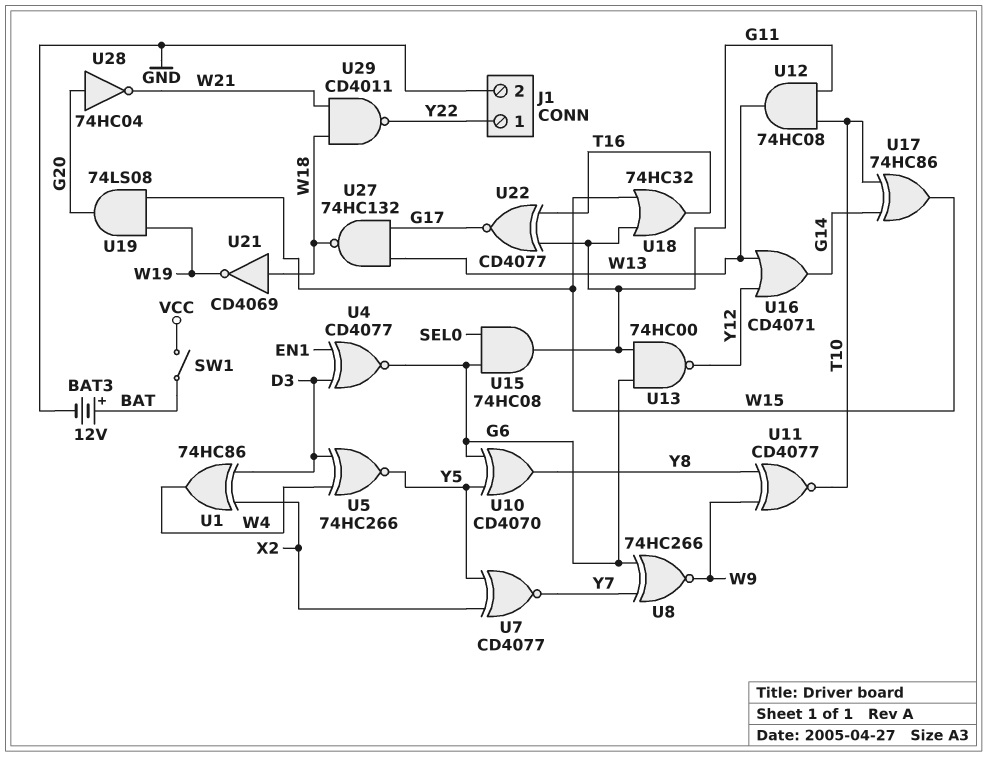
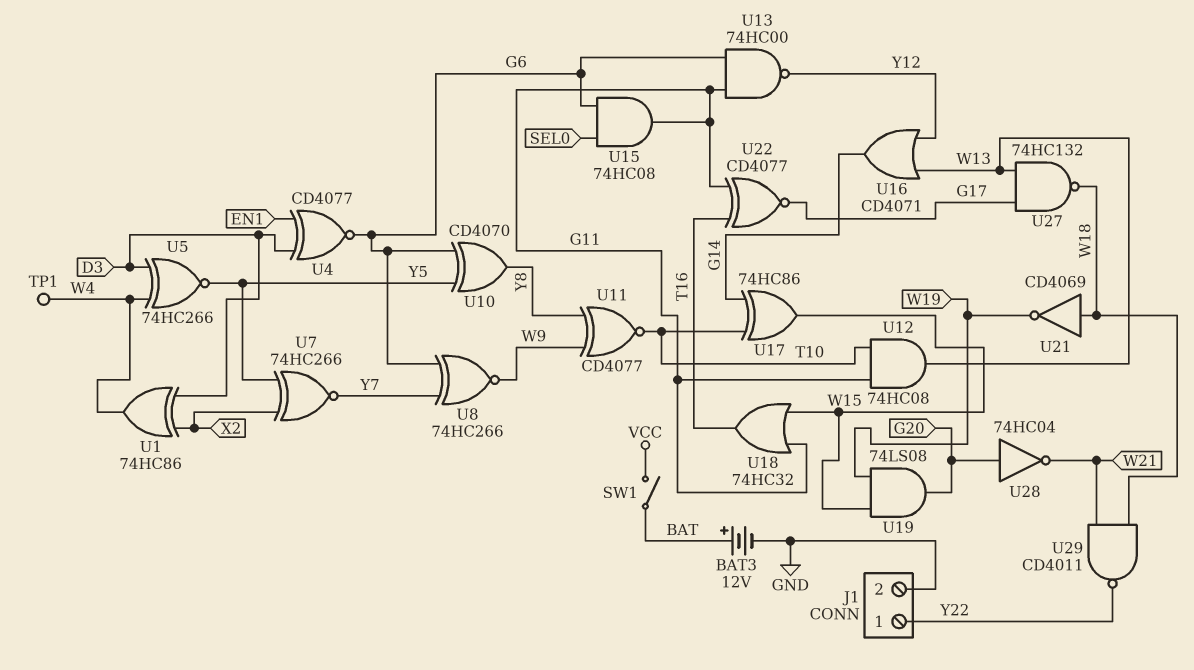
TP1: none -> test point (W4)
U7: XNOR CD4077 (in X2, in Y5, out Y7) -> XNOR 74HC266 (in X2, in Y5, out Y7)

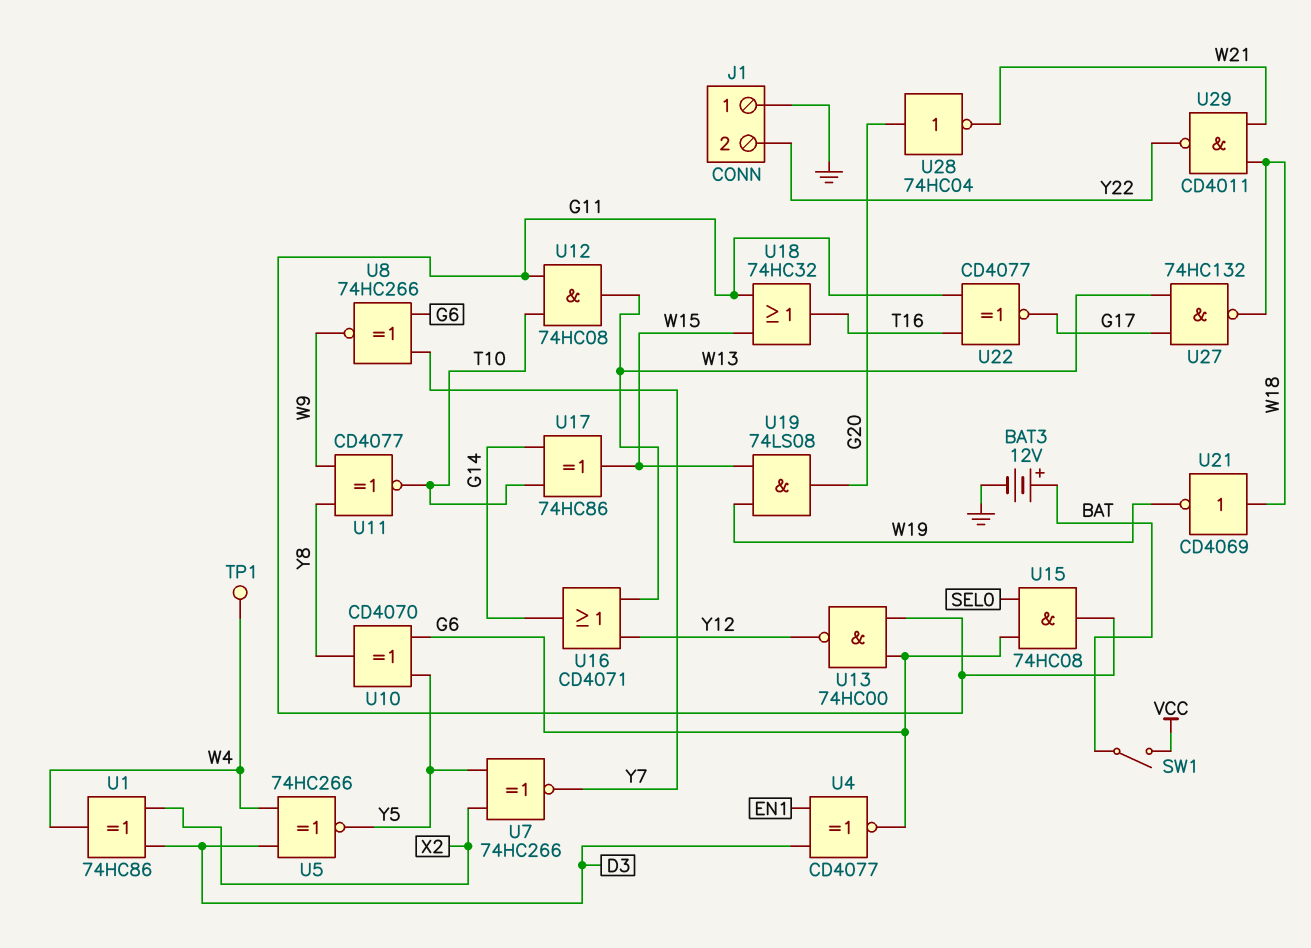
J1 pin 1: Y22 -> GND
J1 pin 2: GND -> Y22

